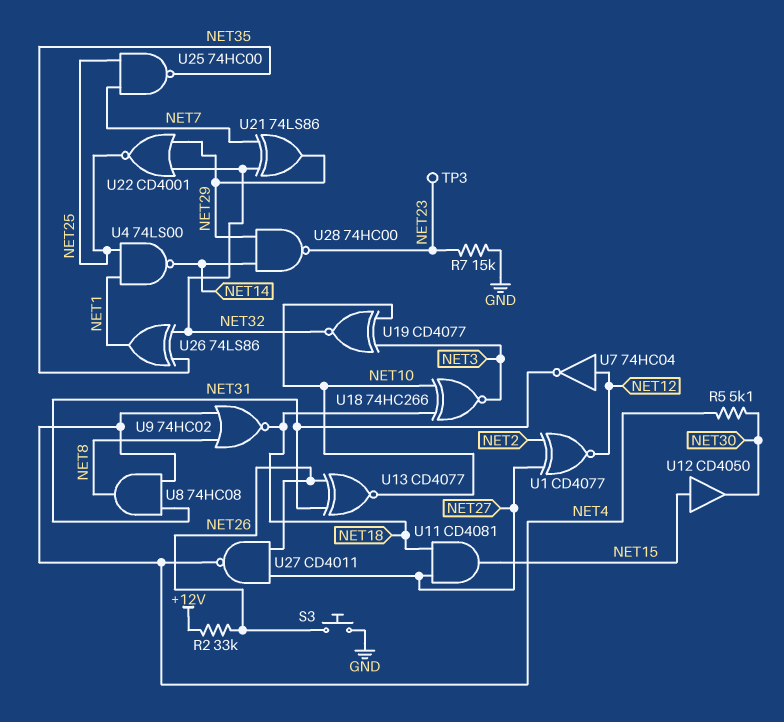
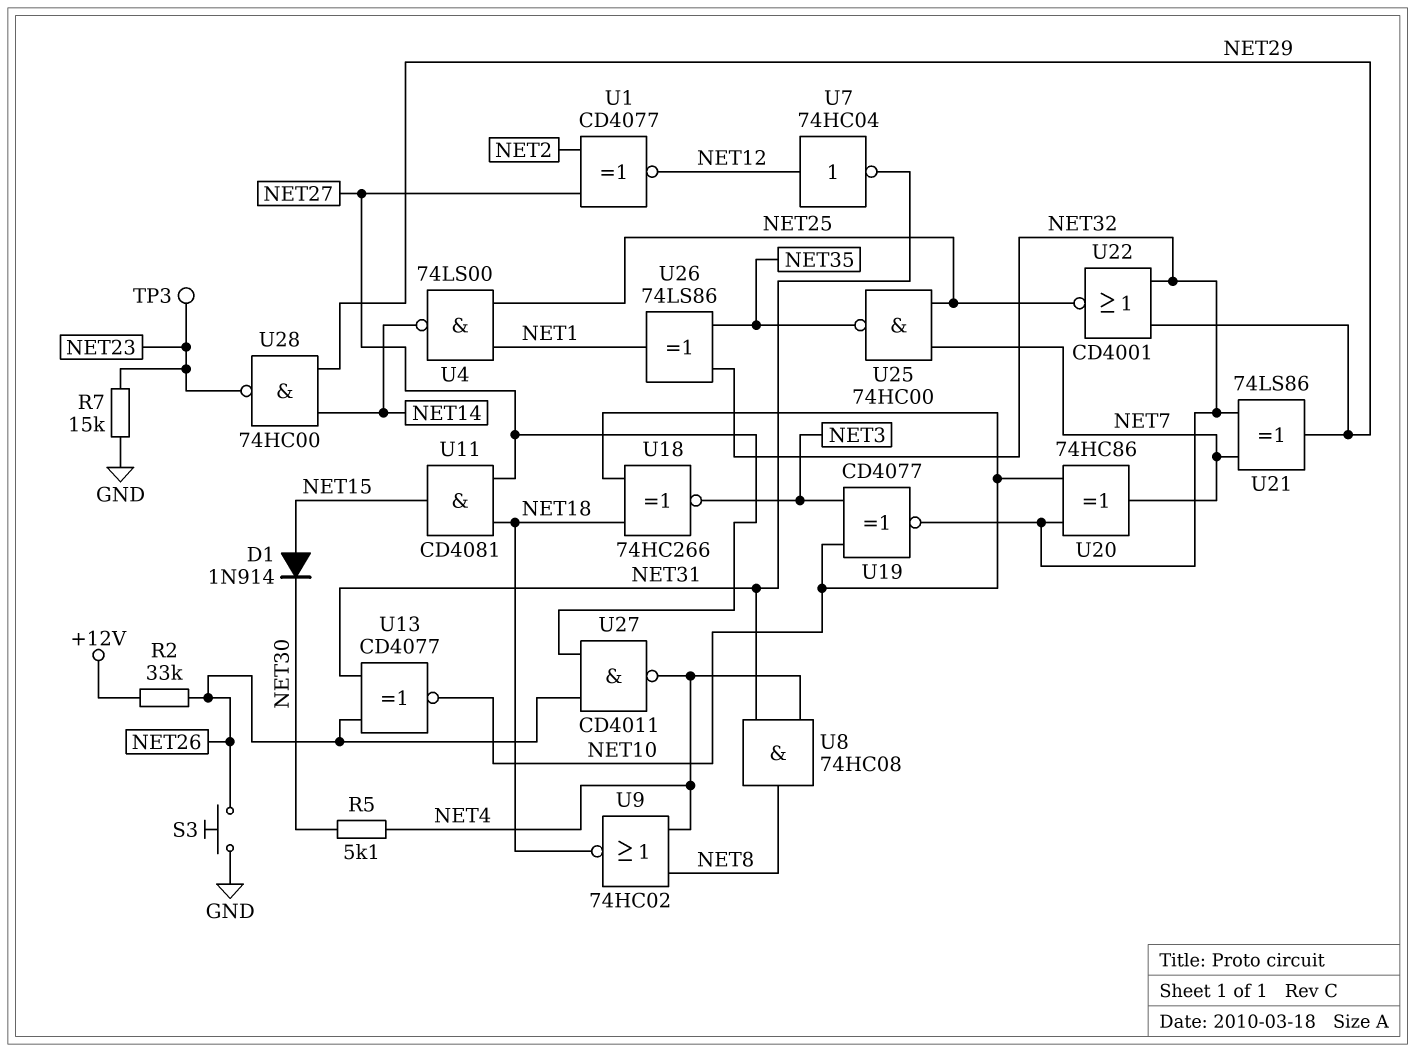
D1: none -> diode 1N914 (A NET15, K NET30)
U12: buffer CD4050 (in NET15, out NET30) -> none
U20: none -> XOR 74HC86 (in NET10, in NET32, out NET7)

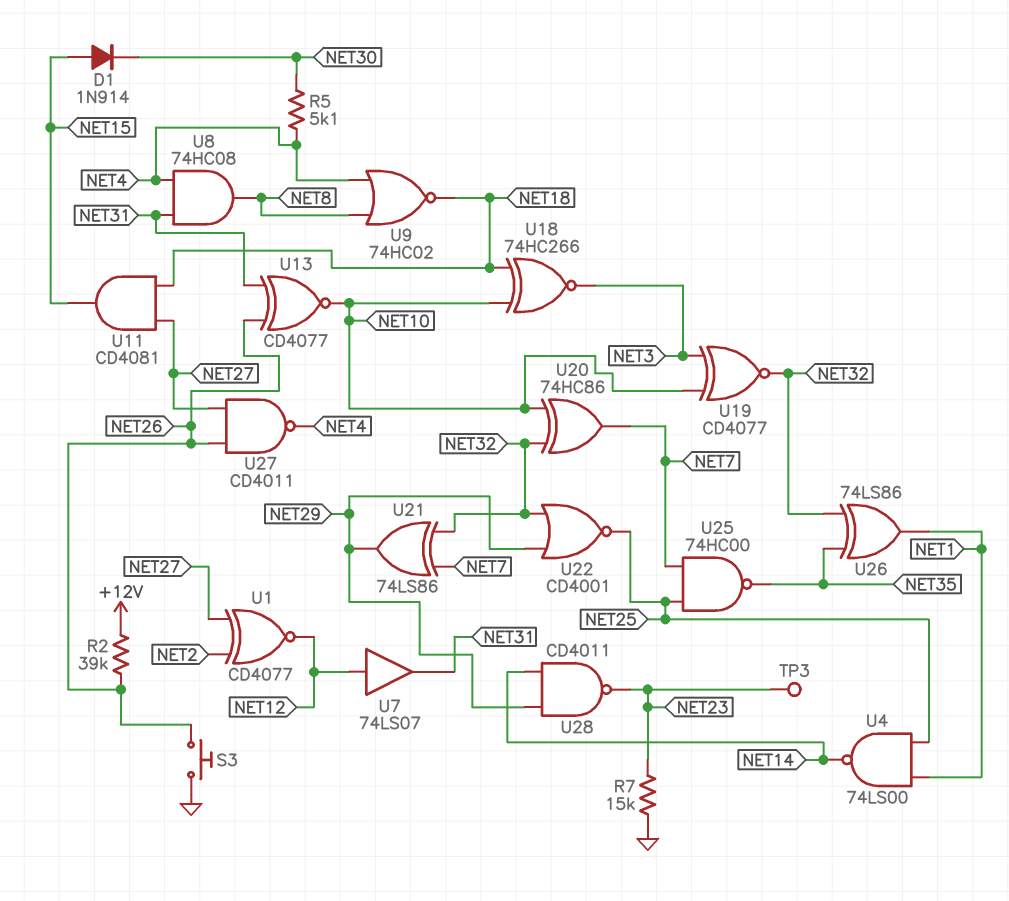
R2: 33k (+12V, NET26) -> 39k (+12V, NET26)
U7: NOT 74HC04 (in NET12, out NET31) -> buffer 74LS07 (in NET12, out NET31)
U28: NAND 74HC00 (in NET14, in NET29, out NET23) -> NAND CD4011 (in NET14, in NET29, out NET23)

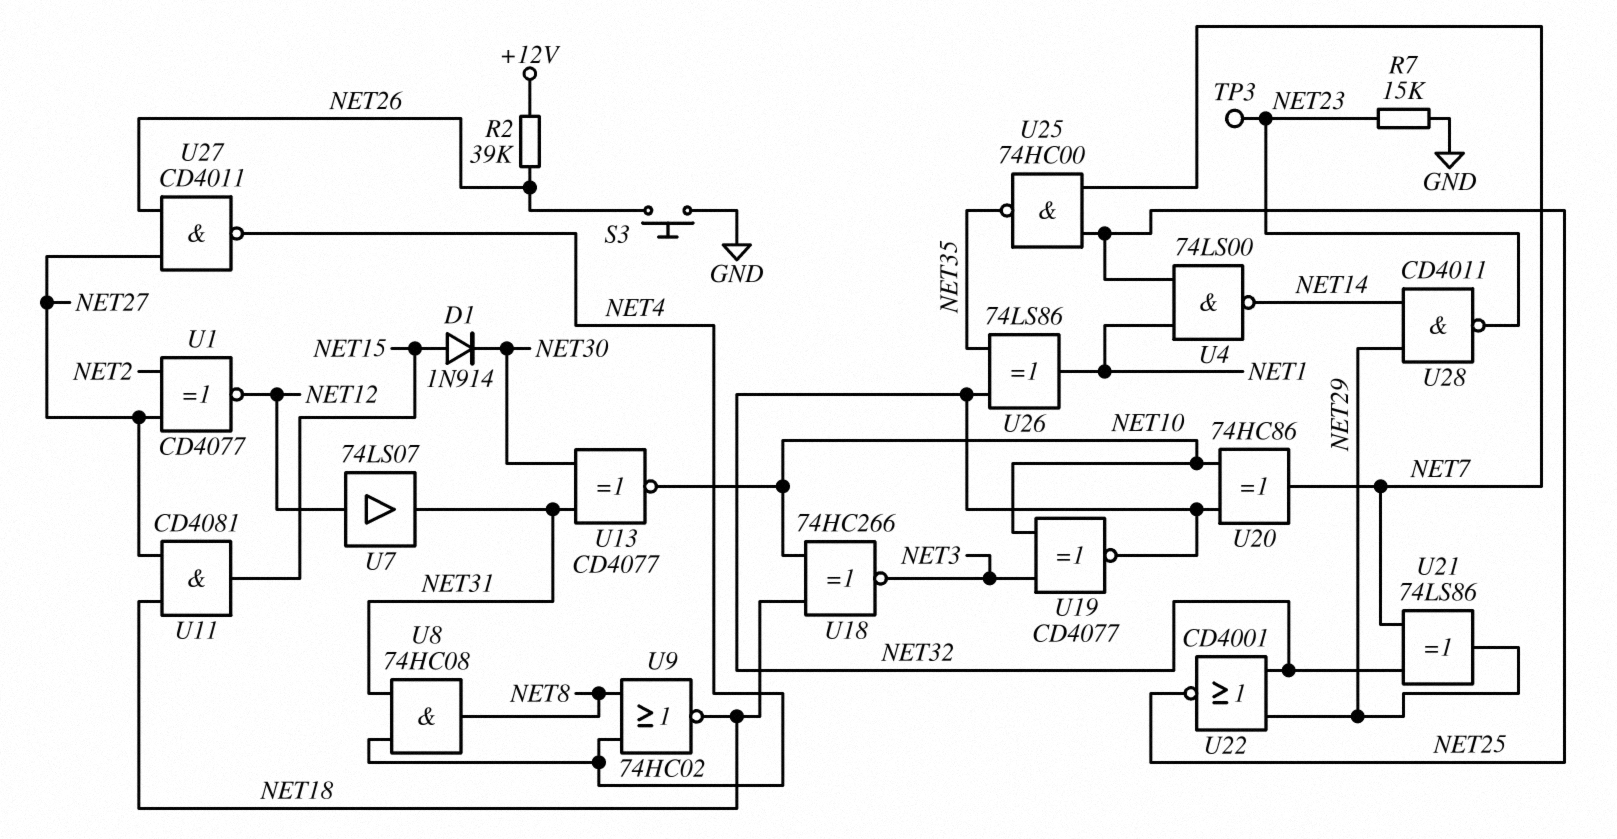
R5: 5.1k (NET4, NET30) -> none
U13: XNOR CD4077 (in NET26, in NET31, out NET10) -> XNOR CD4077 (in NET30, in NET31, out NET10)

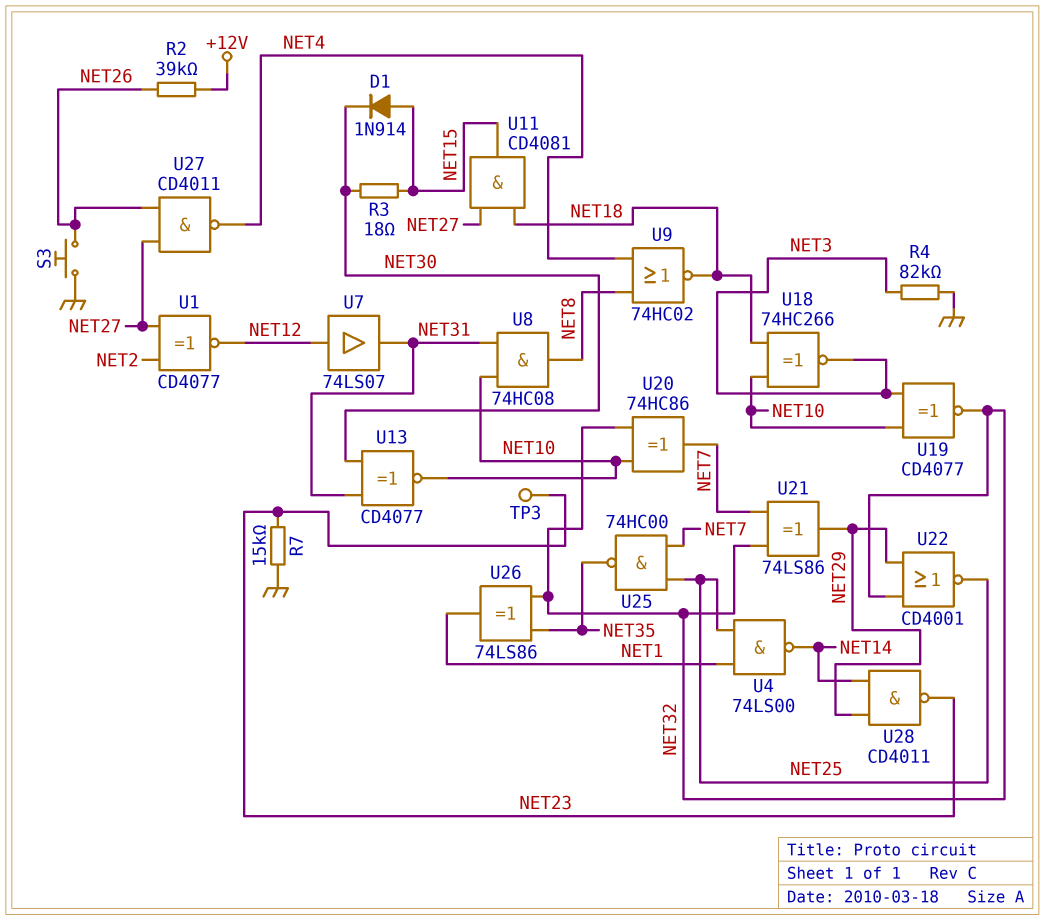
R3: none -> 18 (NET15, NET30)
R4: none -> 82k (GND, NET3)
U8: AND 74HC08 (in NET4, in NET31, out NET8) -> AND 74HC08 (in NET10, in NET31, out NET8)

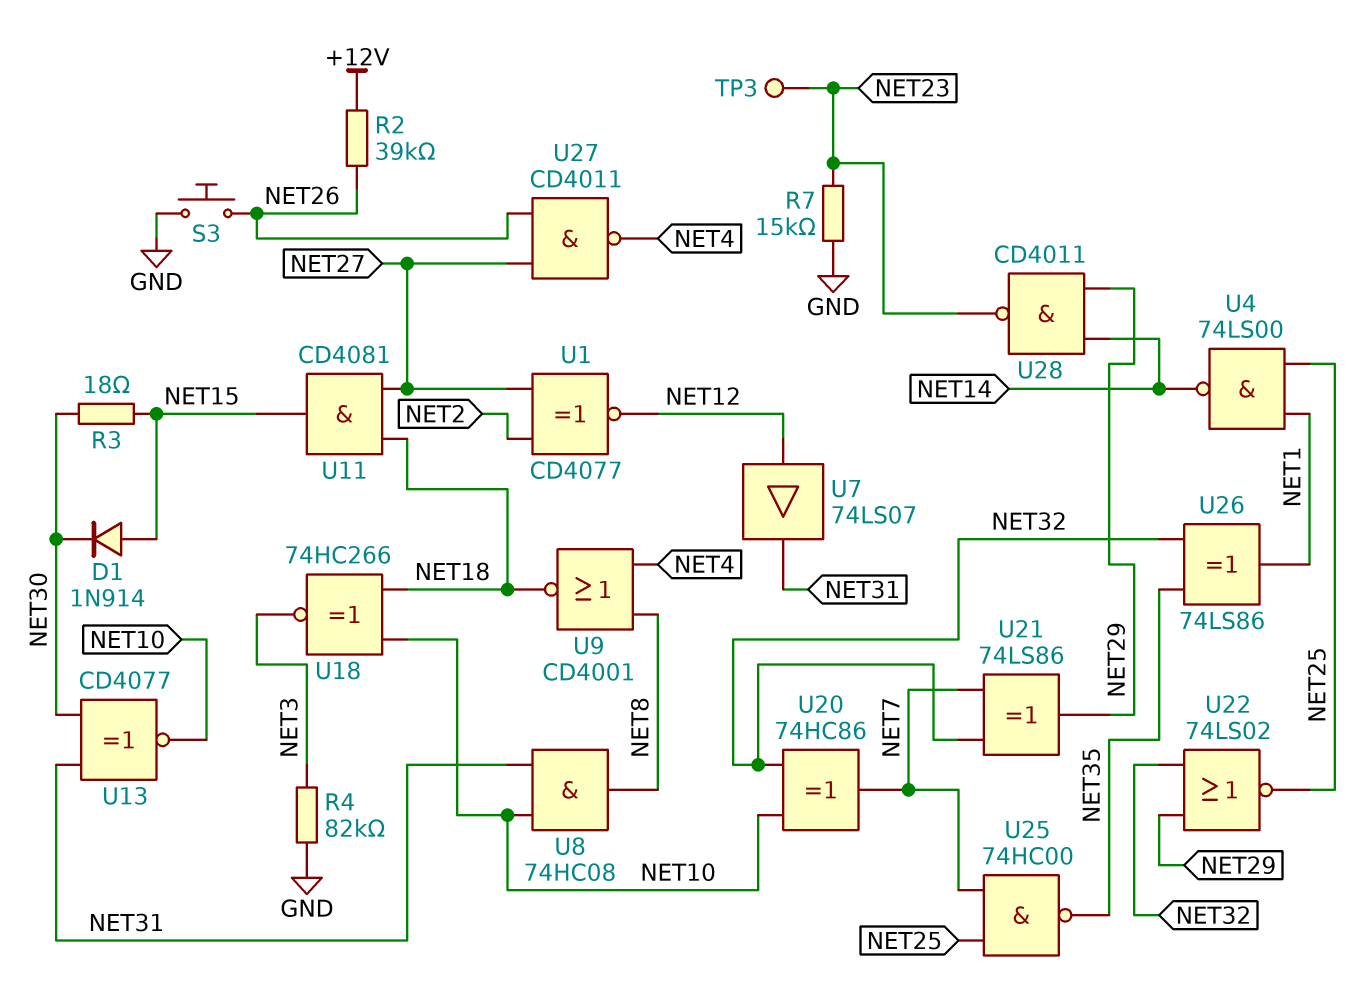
U9: NOR 74HC02 (in NET4, in NET8, out NET18) -> NOR CD4001 (in NET4, in NET8, out NET18)
U19: XNOR CD4077 (in NET3, in NET10, out NET32) -> none
U22: NOR CD4001 (in NET29, in NET32, out NET25) -> NOR 74LS02 (in NET29, in NET32, out NET25)

